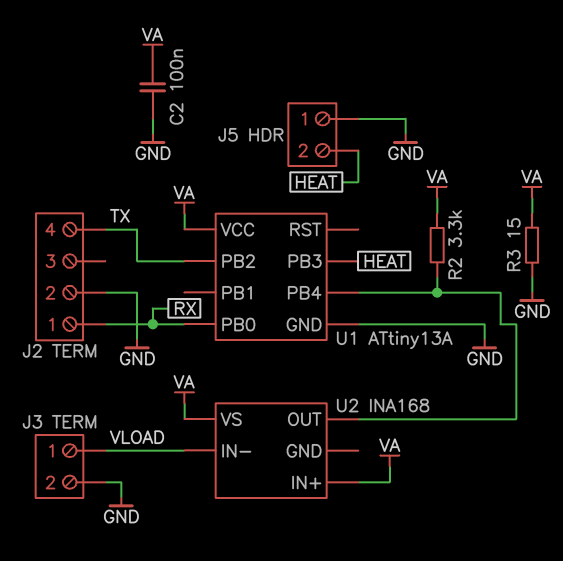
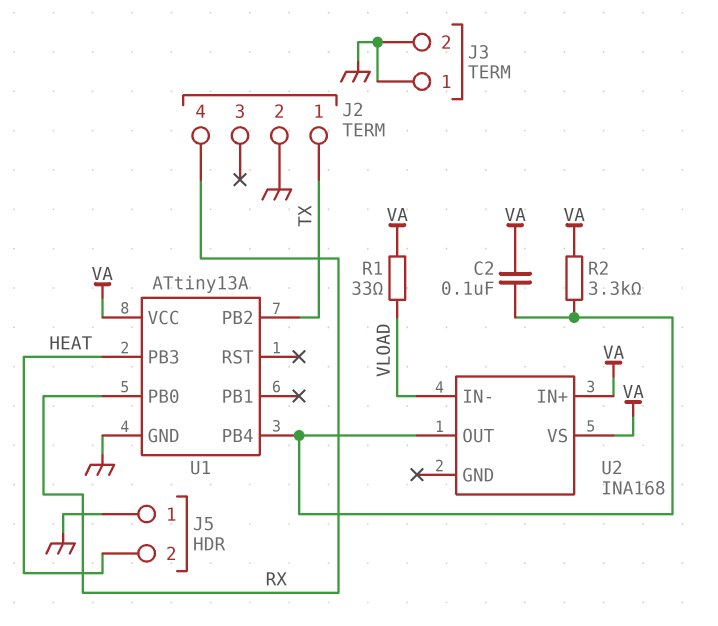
C2: 100nF (GND, VA) -> 100nF (U1/PB4, VA)
J2 pin 1: RX -> TX
J2 pin 4: TX -> RX
J3 pin 1: VLOAD -> GND
R1: none -> 33 (VA, VLOAD)
R3: 15 (GND, VA) -> none

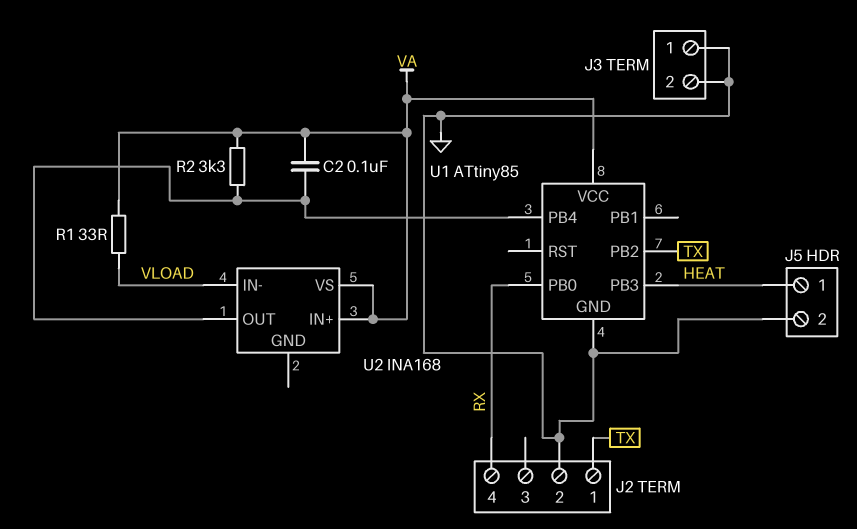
J5 pin 1: GND -> HEAT
J5 pin 2: HEAT -> GND
U1: ATtiny13A -> ATtiny85

